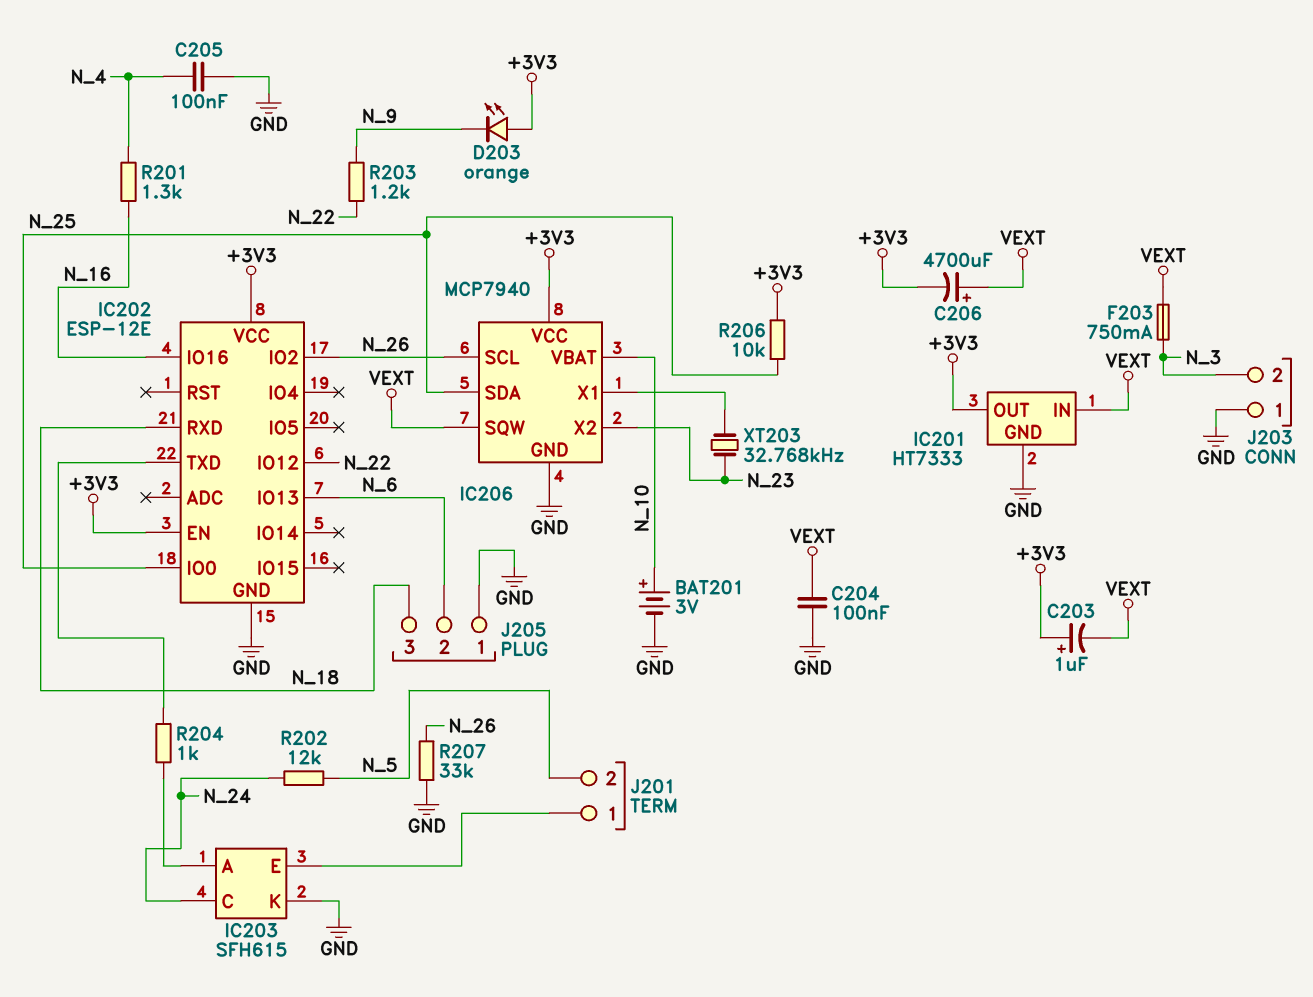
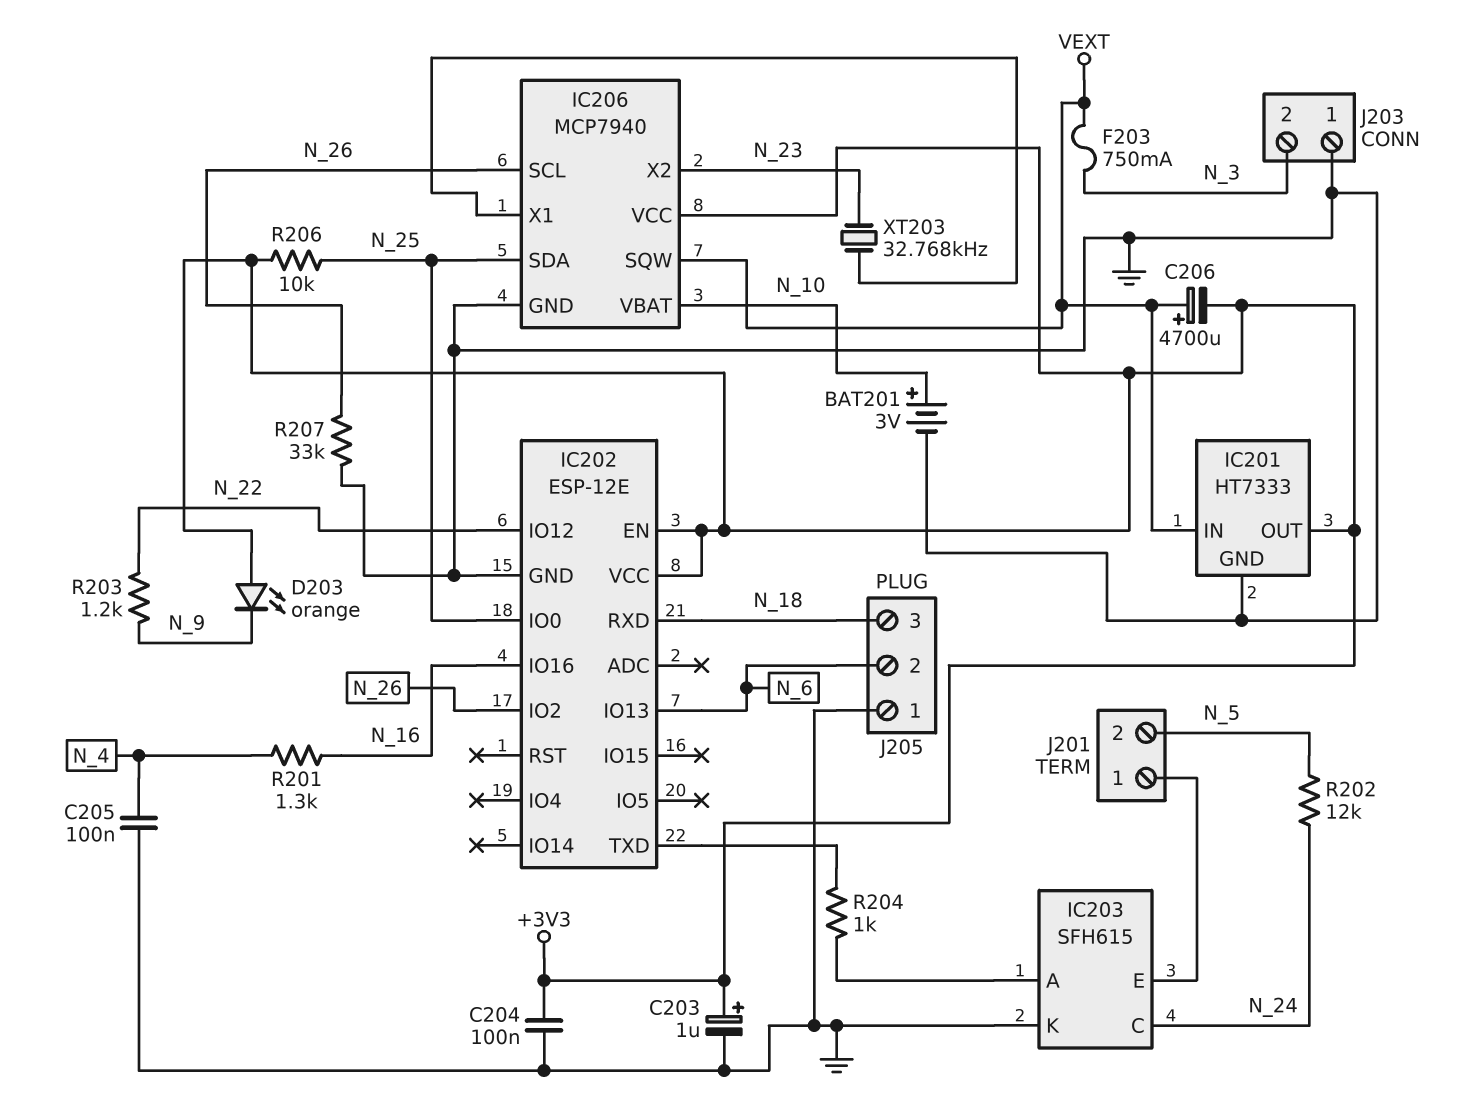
C203: 1uF (plus +3V3, minus VEXT) -> 1uF (plus +3V3, minus GND)
C204: 100nF (GND, VEXT) -> 100nF (+3V3, GND)

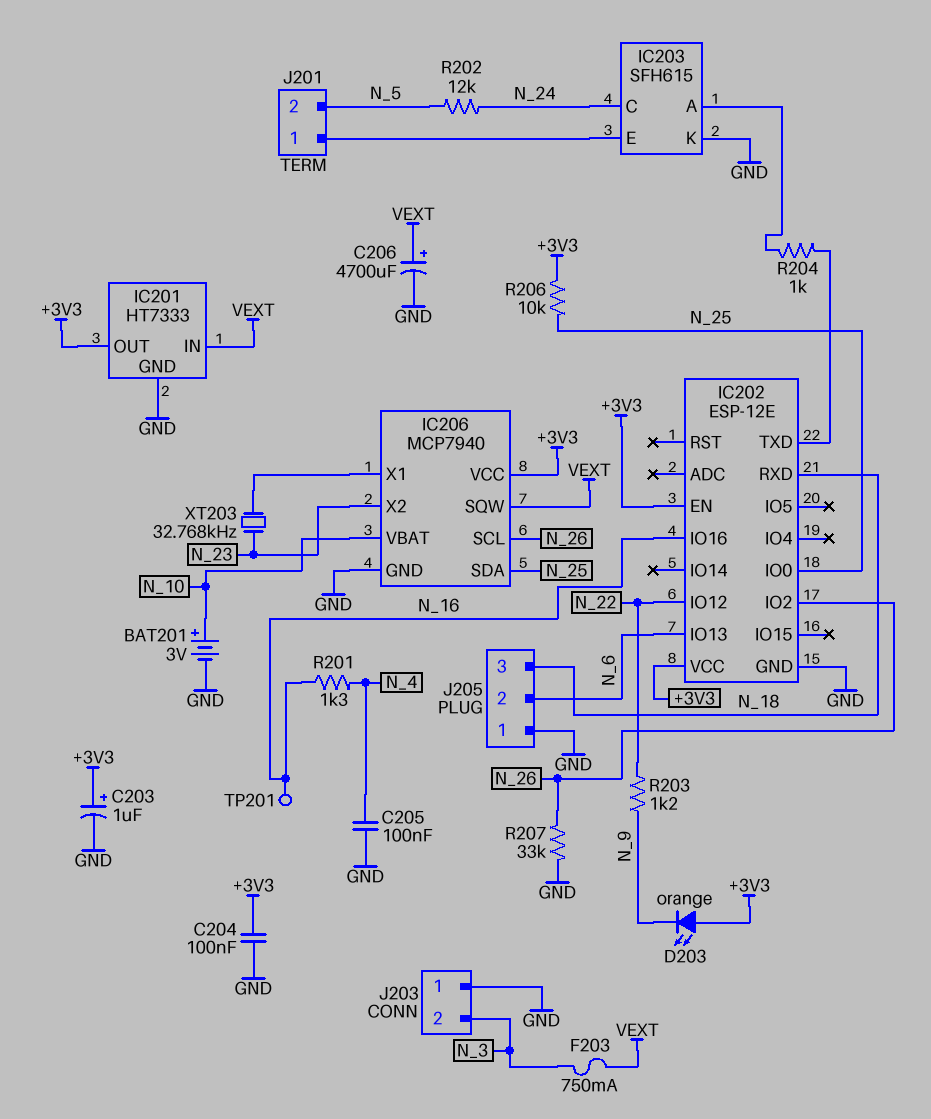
C206: 4700uF (plus VEXT, minus +3V3) -> 4700uF (plus VEXT, minus GND)
TP201: none -> test point (N_16)

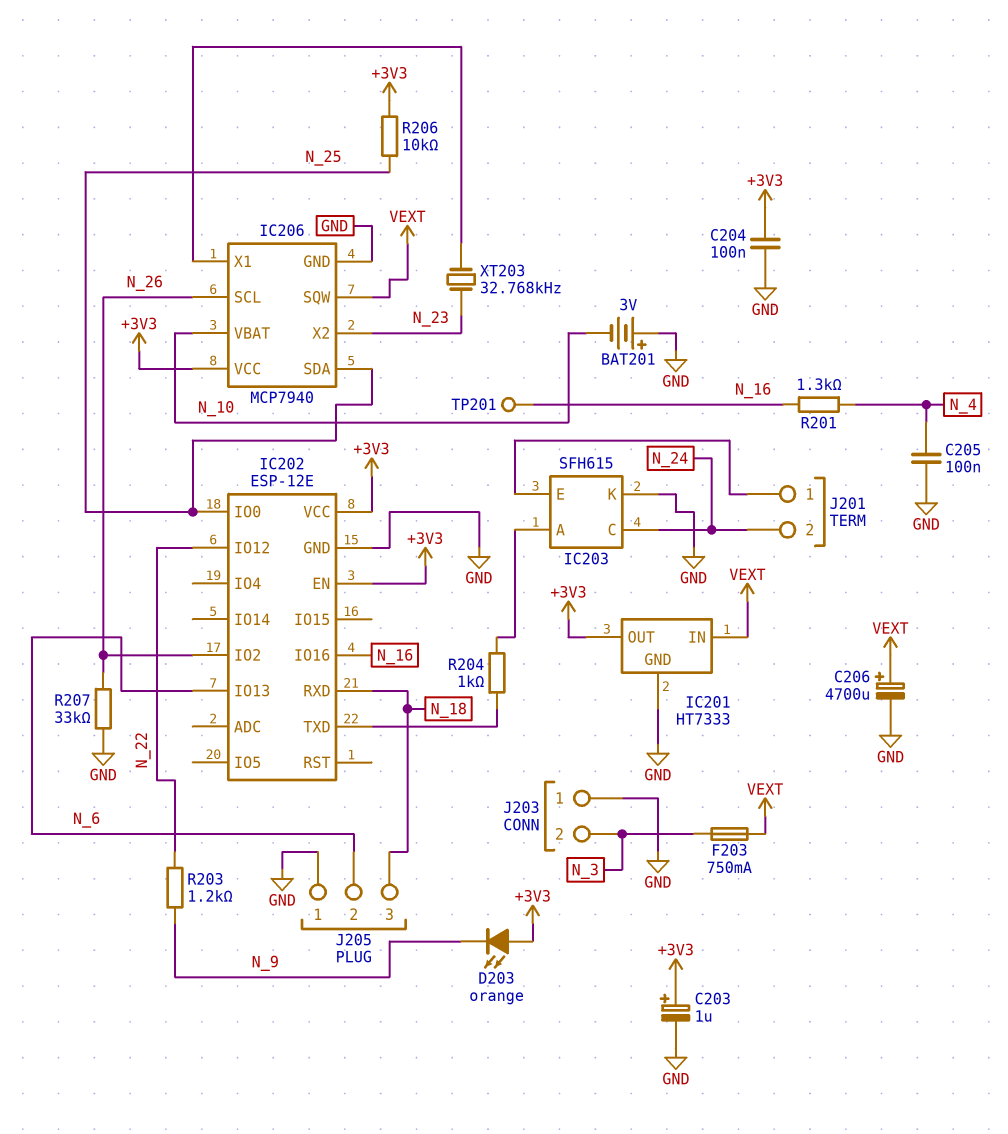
BAT201: 3V (plus N_10, minus GND) -> 3V (plus GND, minus N_10)
J201 pin 2: N_5 -> N_24
R202: 12k (N_5, N_24) -> none

